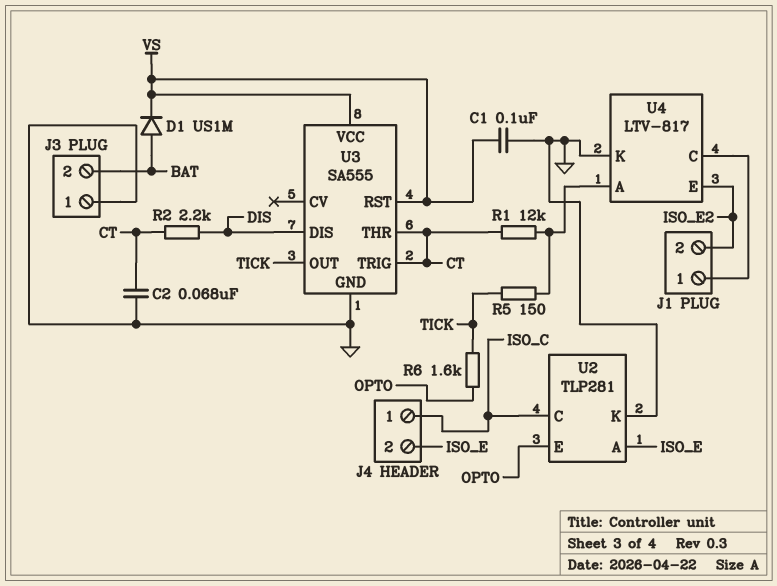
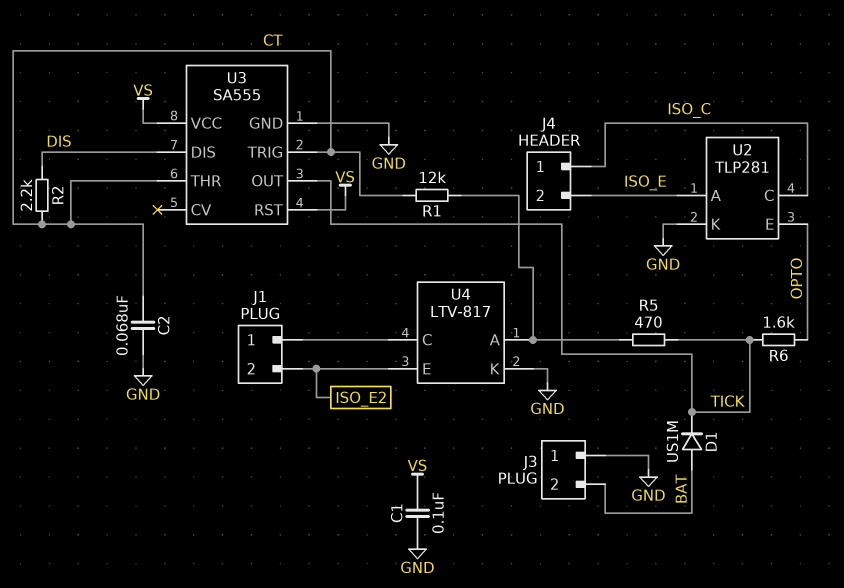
D1: diode US1M (A BAT, K VS) -> diode US1M (A BAT, K TICK)
R5: 150 (TICK, U4/A) -> 470 (TICK, U4/A)

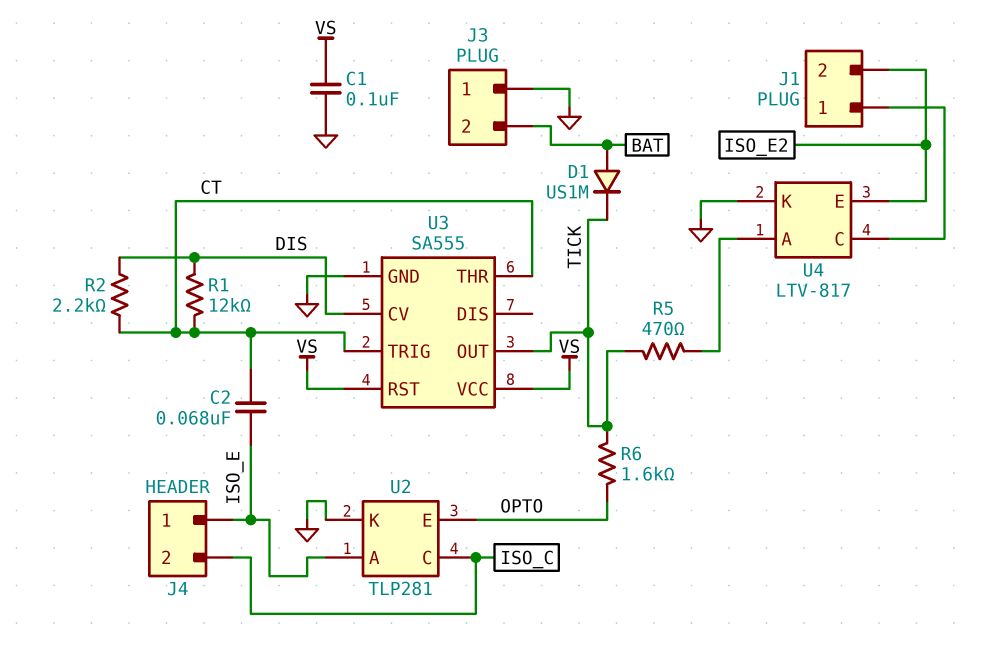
C2: 68nF (CT, GND) -> 68nF (CT, ISO_E)
J4 pin 1: ISO_C -> ISO_E
J4 pin 2: ISO_E -> ISO_C
R1: 12k (CT, U4/A) -> 12k (CT, DIS)
U3 pin CV: none -> DIS
U3 pin DIS: DIS -> none

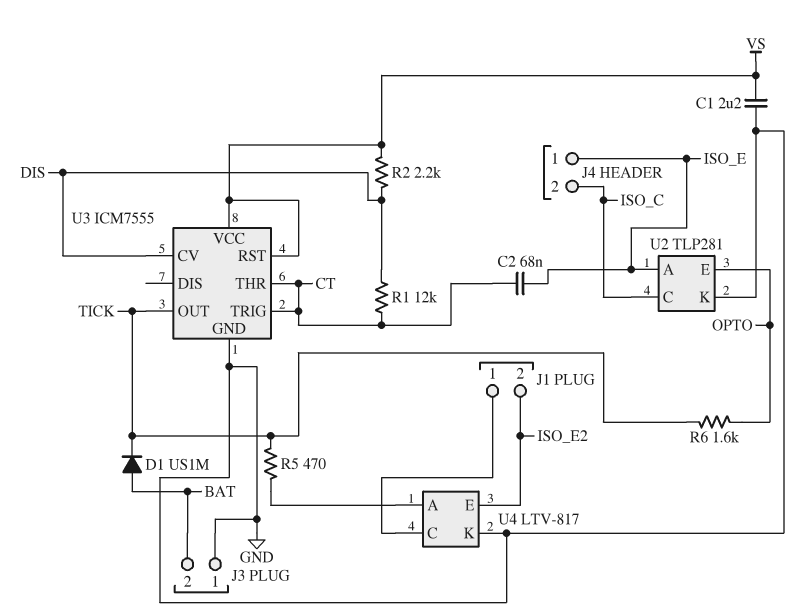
C1: 100nF (GND, VS) -> 2.2uF (GND, VS)
R2: 2.2k (CT, DIS) -> 2.2k (DIS, VS)
U3: SA555 -> ICM7555

